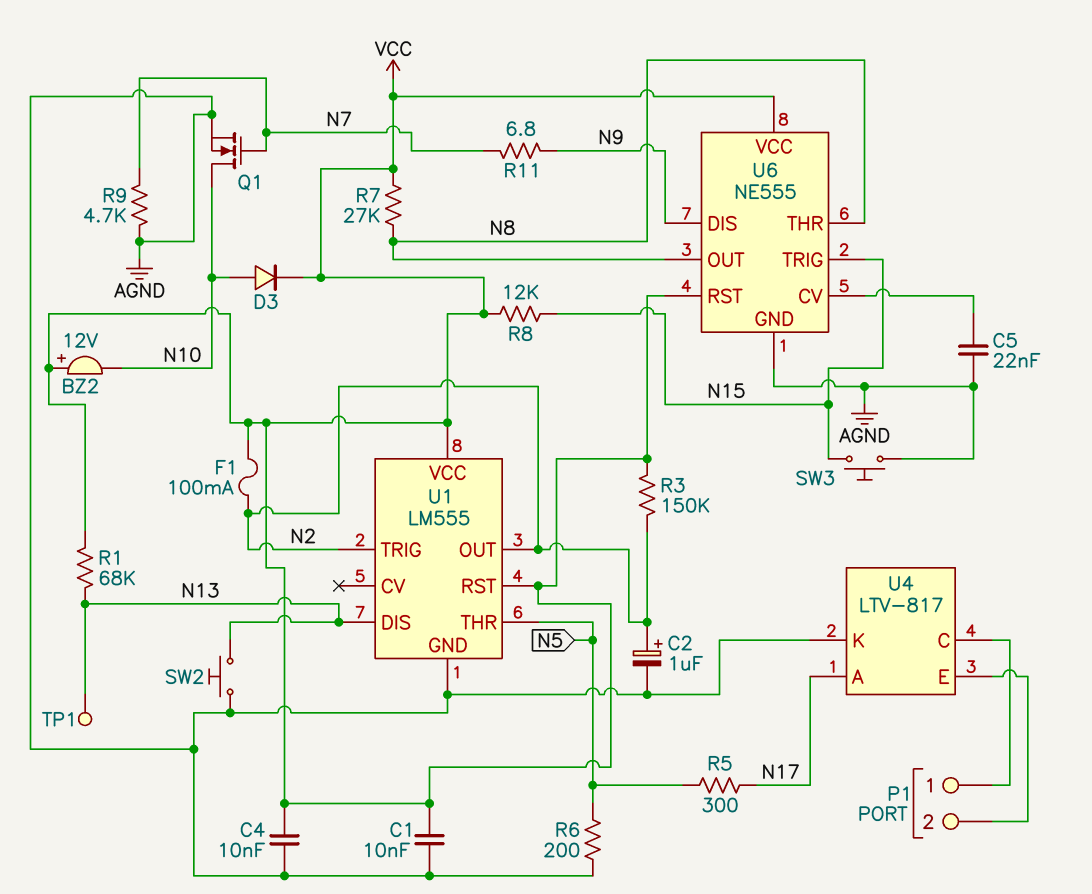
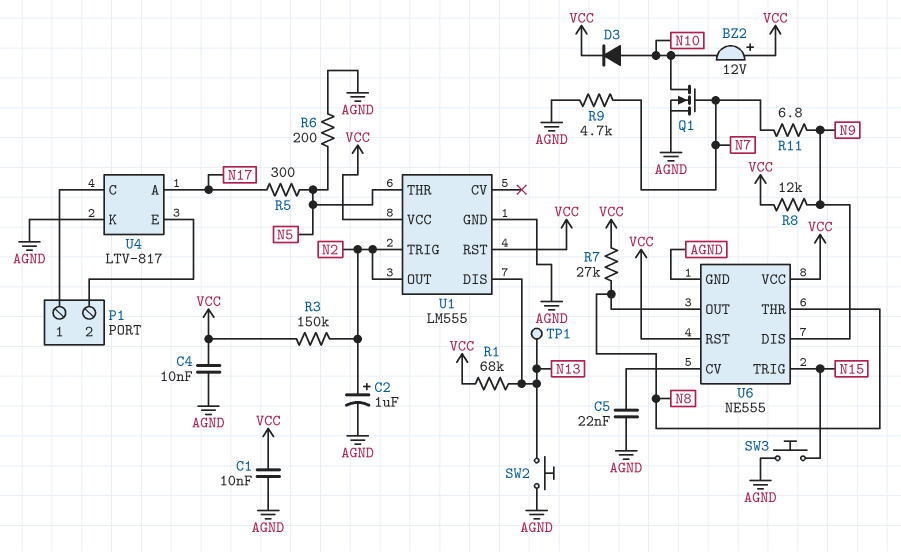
F1: 100mA (N2, VCC) -> none
R8: 12k (N15, VCC) -> 12k (N9, VCC)

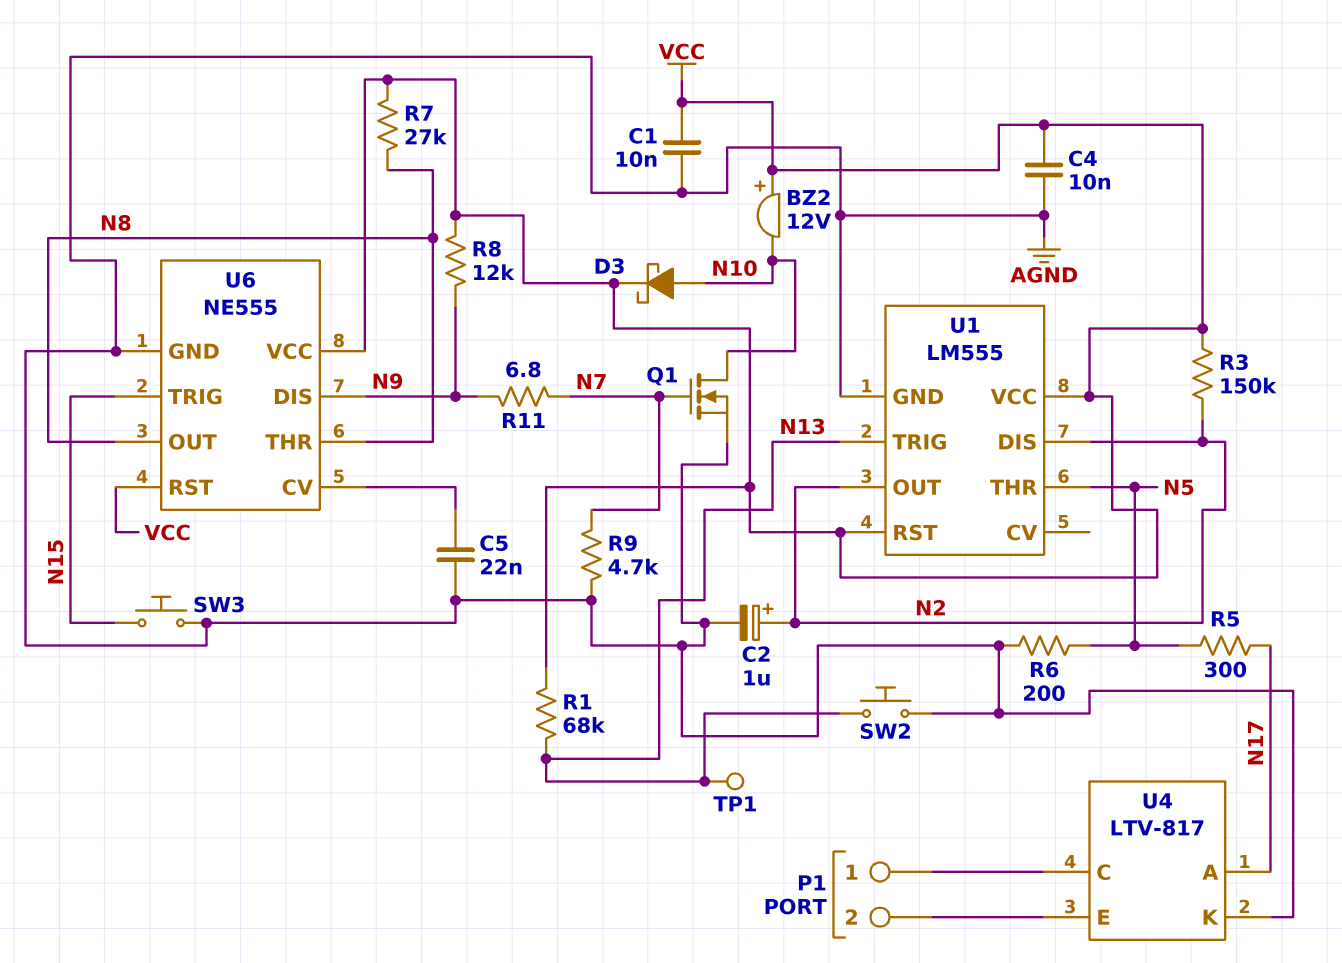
D3: diode (A N10, K VCC) -> schottky (A N10, K VCC)
U1 pin DIS: N13 -> N2
U1 pin TRIG: N2 -> N13

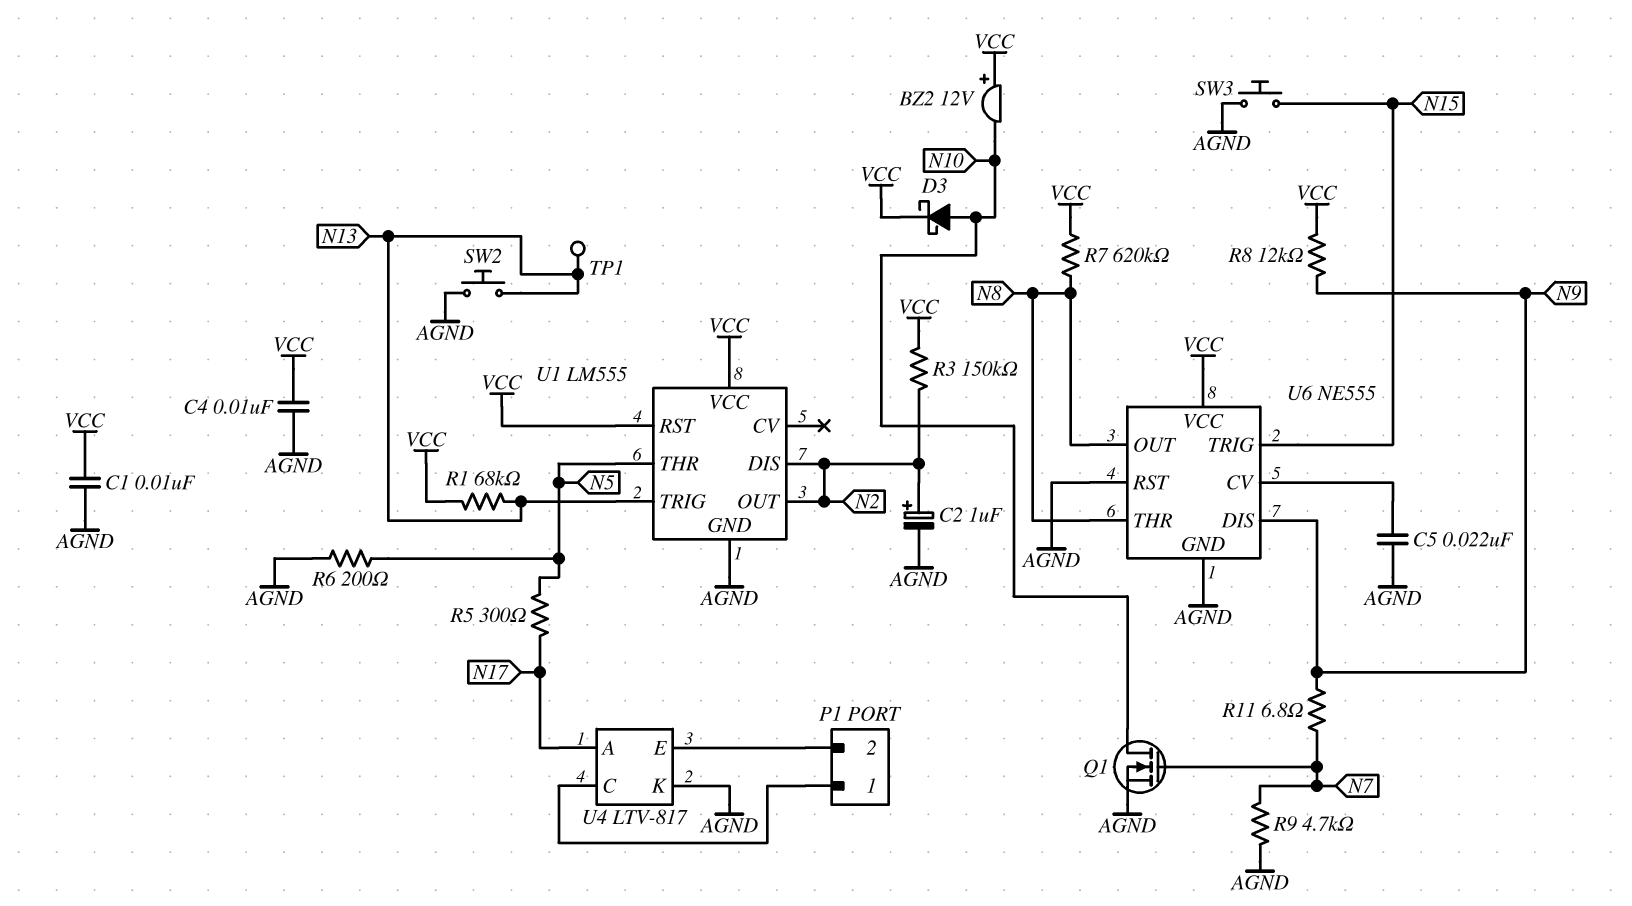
R7: 27k (N8, VCC) -> 620k (N8, VCC)
U6 pin RST: VCC -> AGND

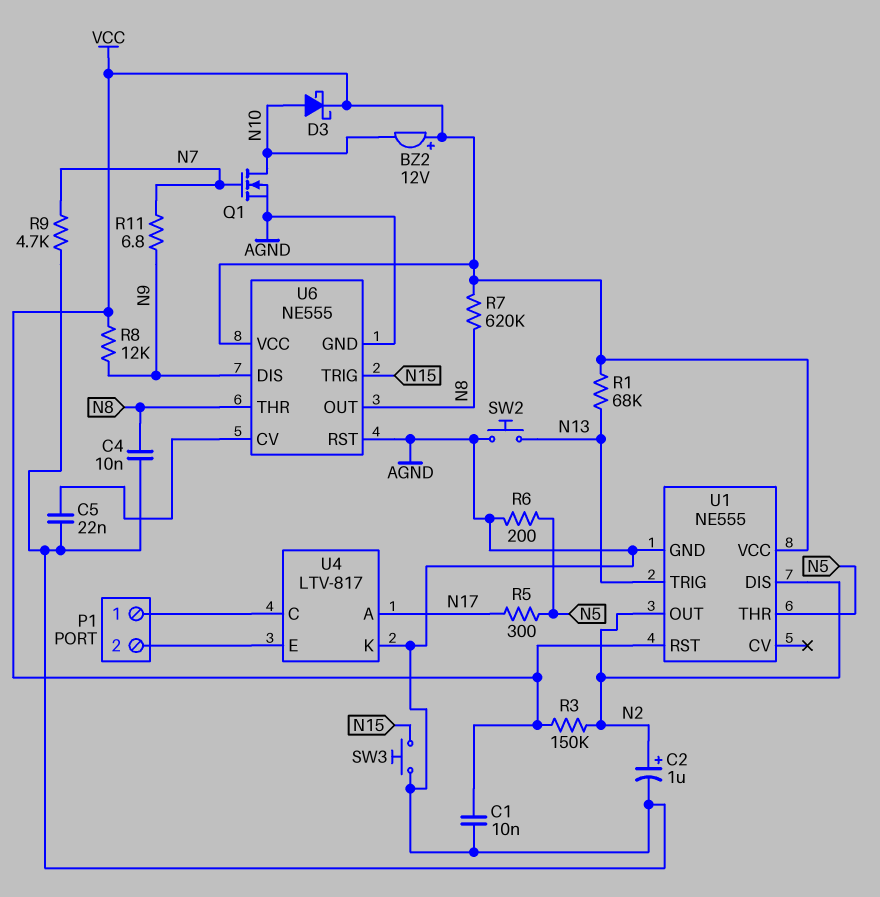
C4: 10nF (AGND, VCC) -> 10nF (AGND, N8)
TP1: test point (N13) -> none
U1: LM555 -> NE555

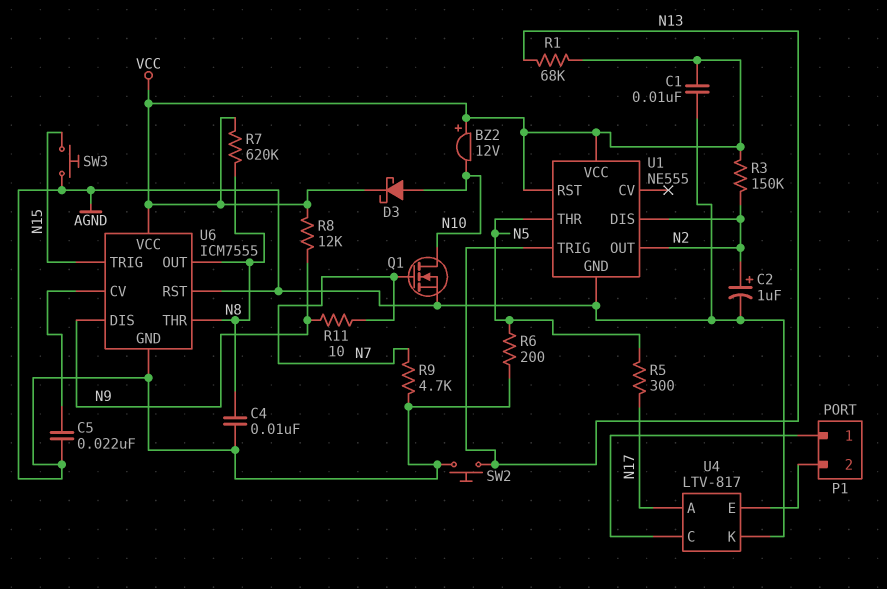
R11: 6.8 (N7, N9) -> 10 (N7, N9)
U6: NE555 -> ICM7555

